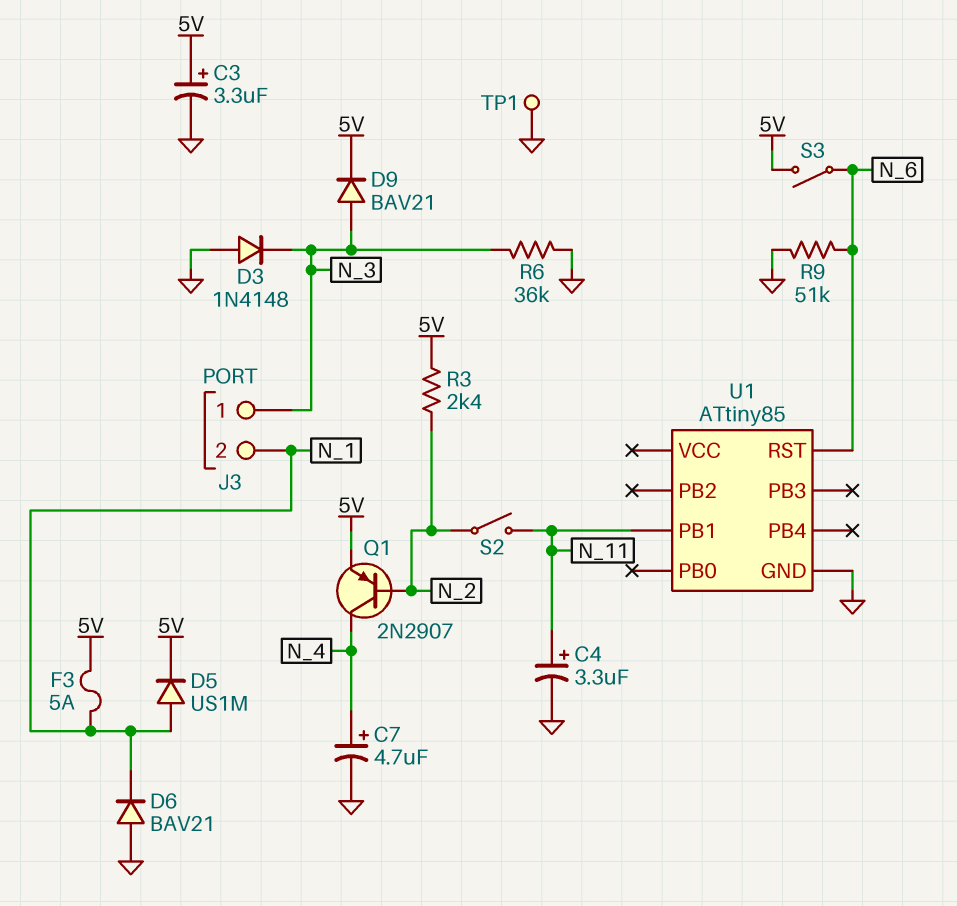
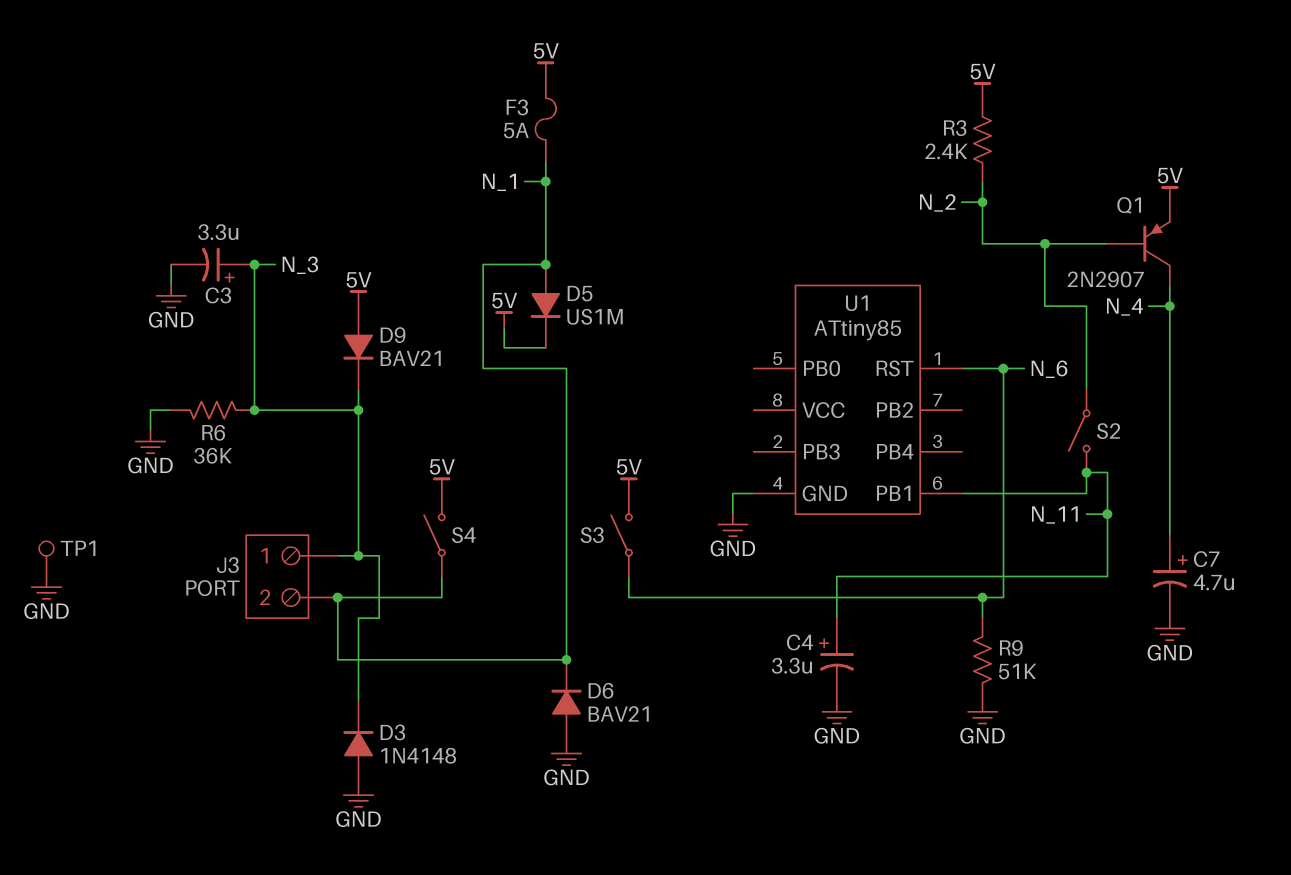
C3: 3.3uF (plus 5V, minus GND) -> 3.3uF (plus N_3, minus GND)
D9: diode BAV21 (A N_3, K 5V) -> diode BAV21 (A 5V, K N_3)
S4: none -> switch (5V, N_1)

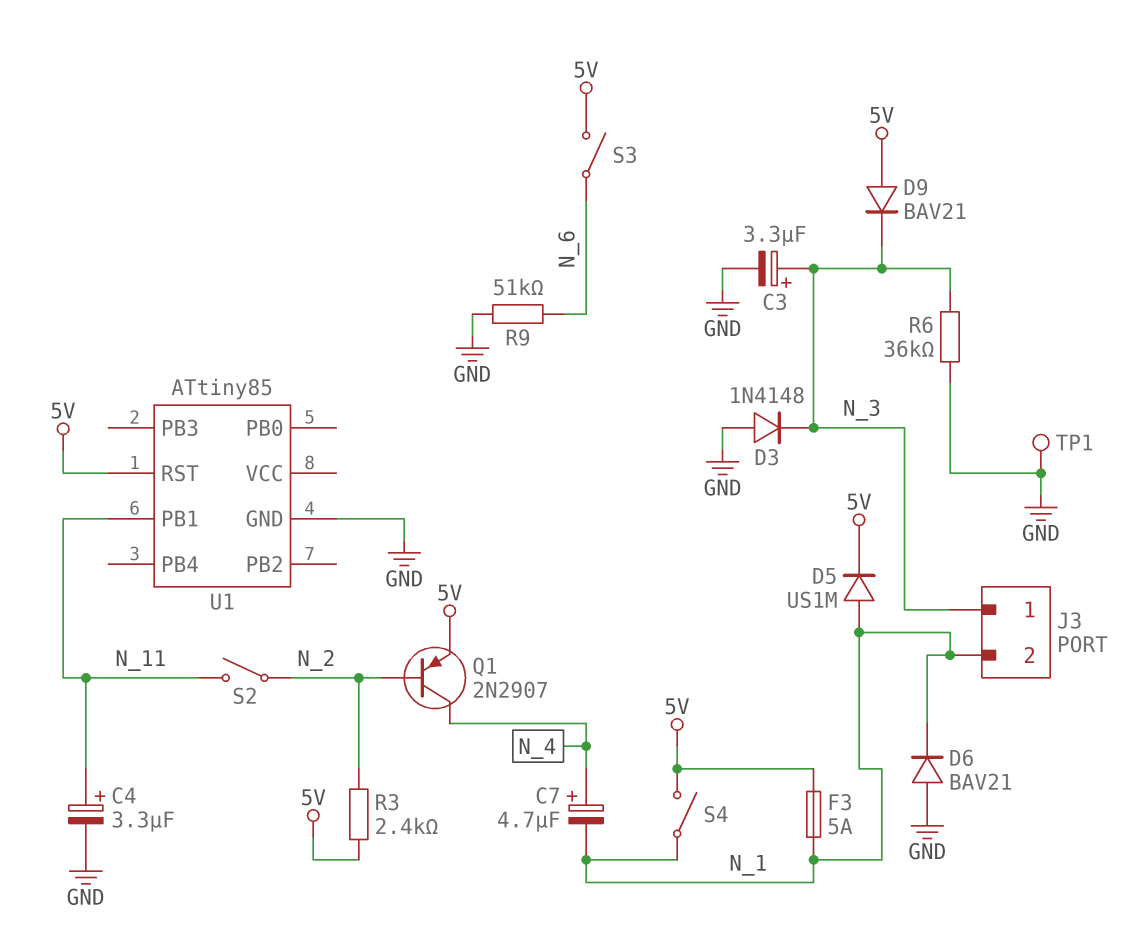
C7: 4.7uF (plus N_4, minus GND) -> 4.7uF (plus N_4, minus N_1)
U1 pin RST: N_6 -> 5V

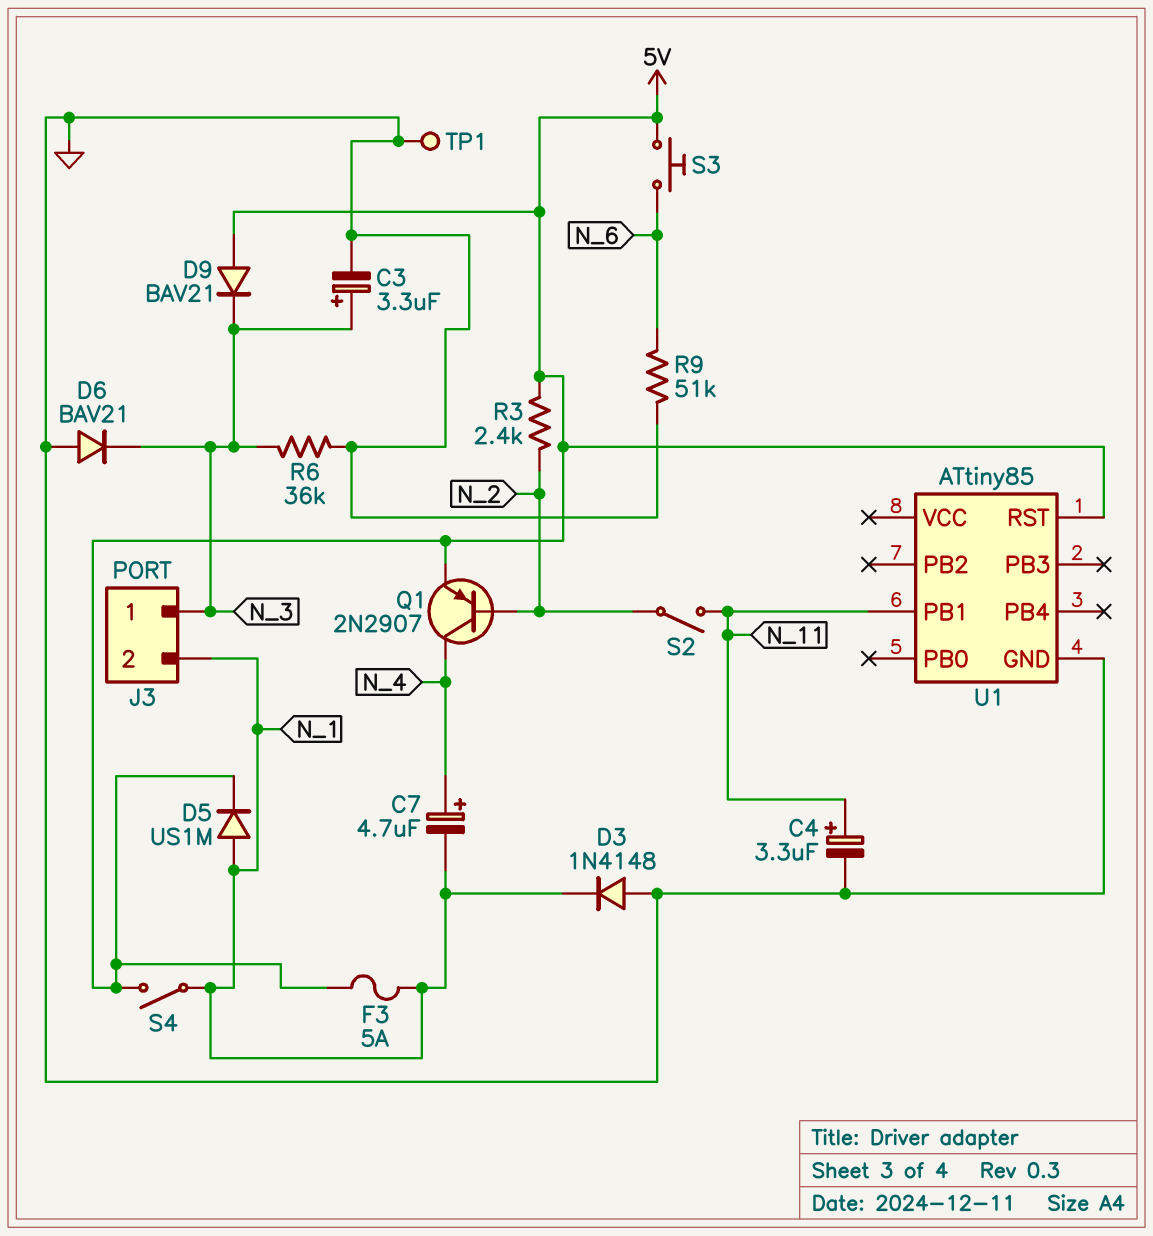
D3: diode 1N4148 (A GND, K N_3) -> diode 1N4148 (A GND, K N_1)
D6: diode BAV21 (A GND, K N_1) -> diode BAV21 (A GND, K N_3)
S3: switch (5V, N_6) -> button (5V, N_6)

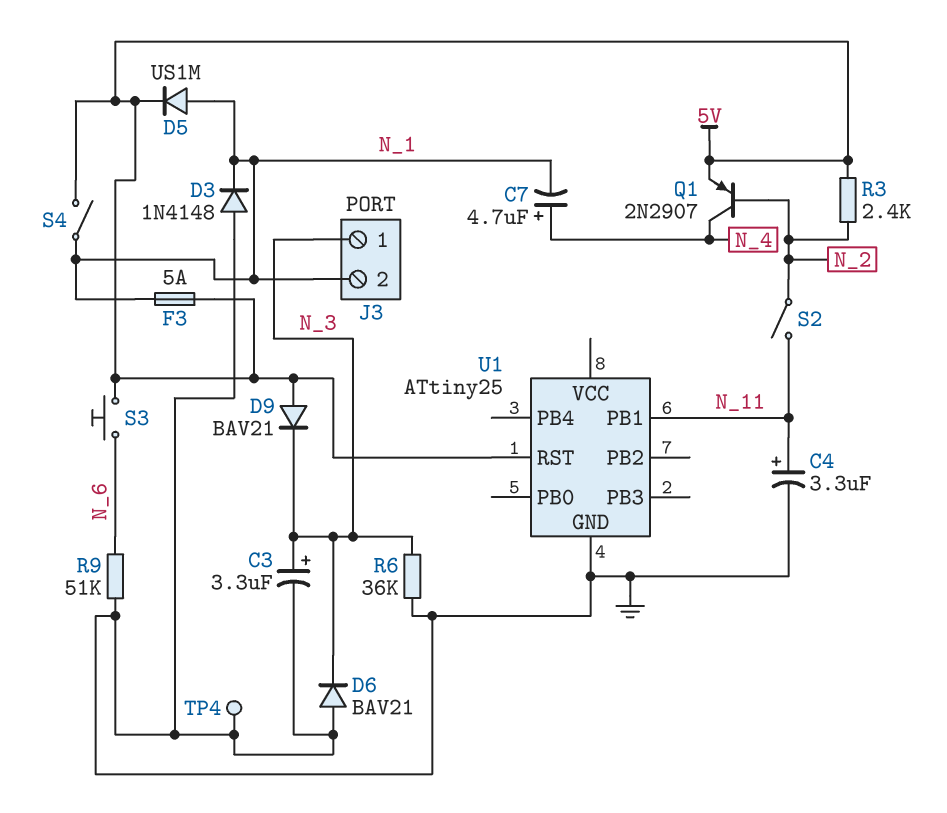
TP1: test point (GND) -> none
TP4: none -> test point (GND)
U1: ATtiny85 -> ATtiny25

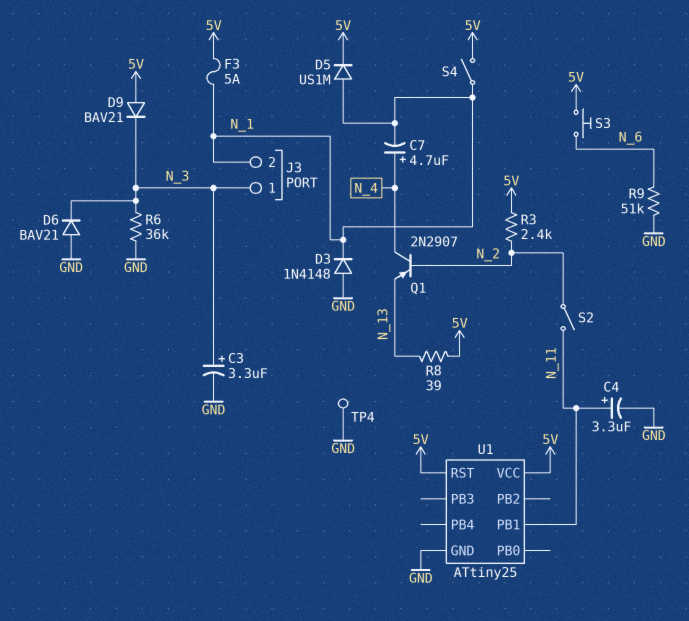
Q1: PNP 2N2907 (B N_2, C N_4, E 5V) -> PNP 2N2907 (B N_2, C N_4, E N_13)
R8: none -> 39 (5V, N_13)
U1 pin VCC: none -> 5V

